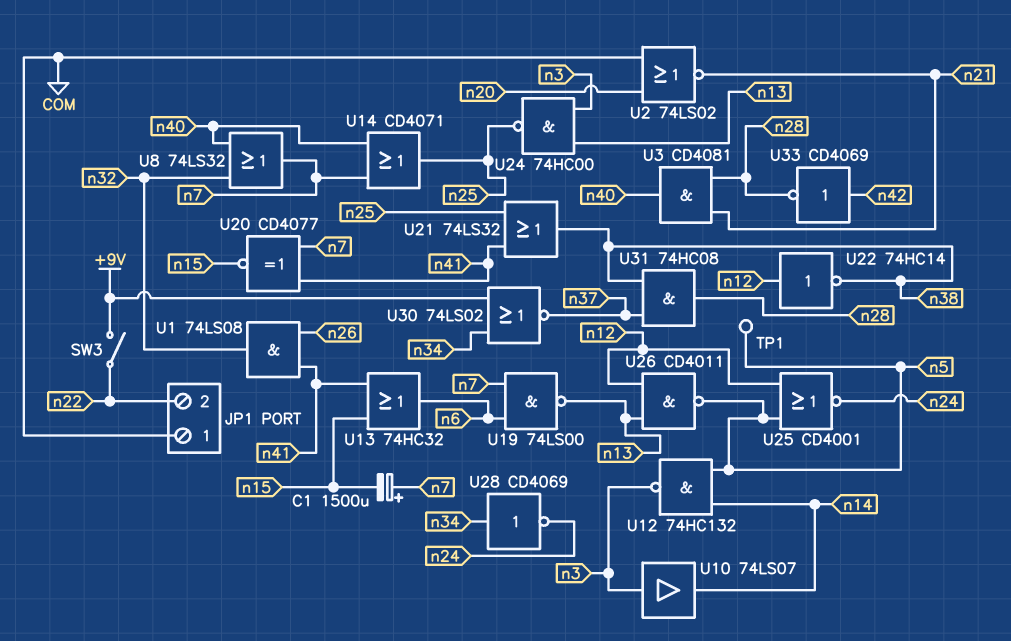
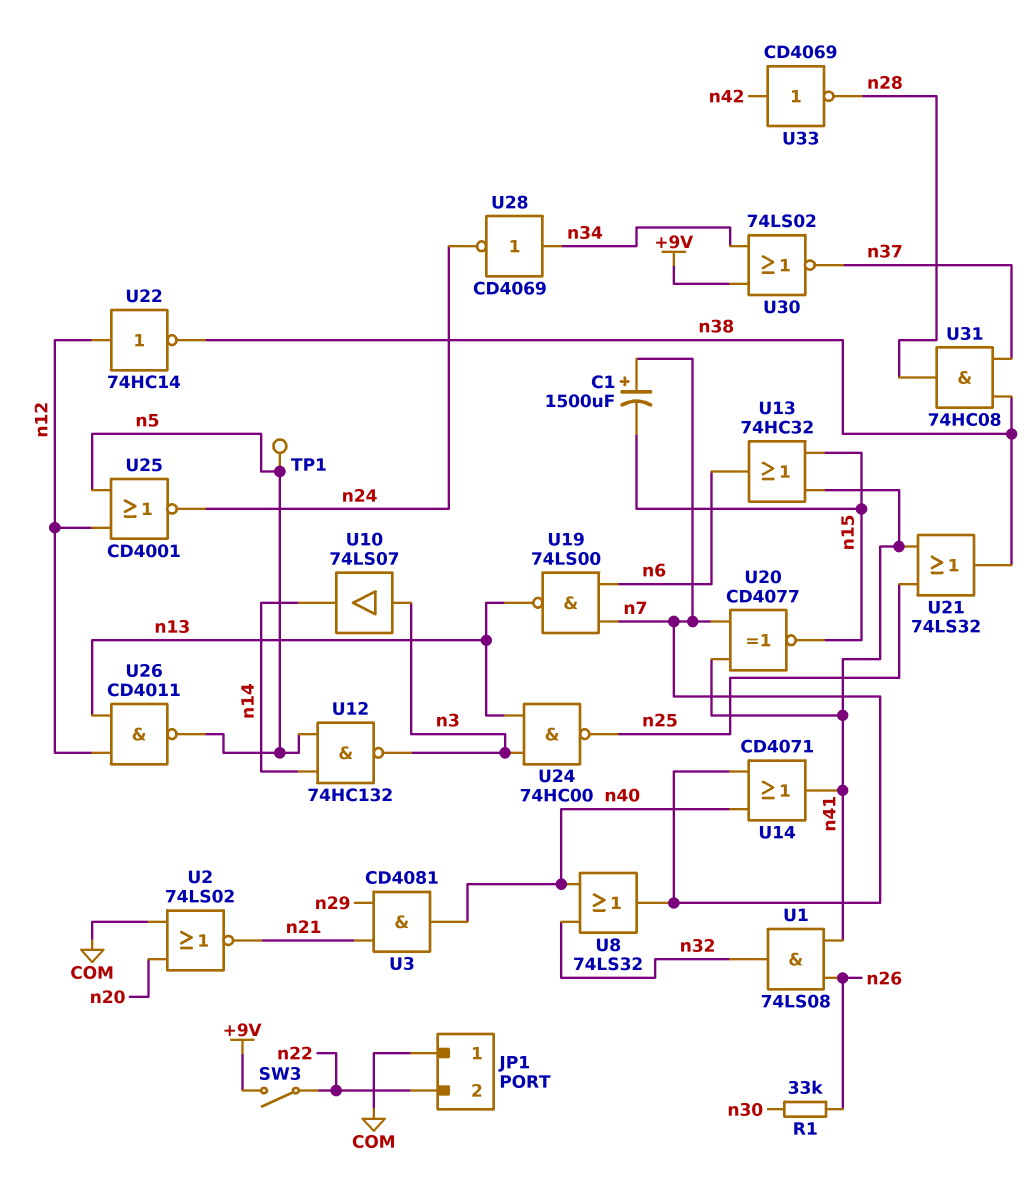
R1: none -> 33k (n26, n30)
U3: AND CD4081 (in n21, in n28, out n40) -> AND CD4081 (in n21, in n29, out n40)
U14: OR CD4071 (in n7, in n40, out n25) -> OR CD4071 (in n7, in n40, out n41)

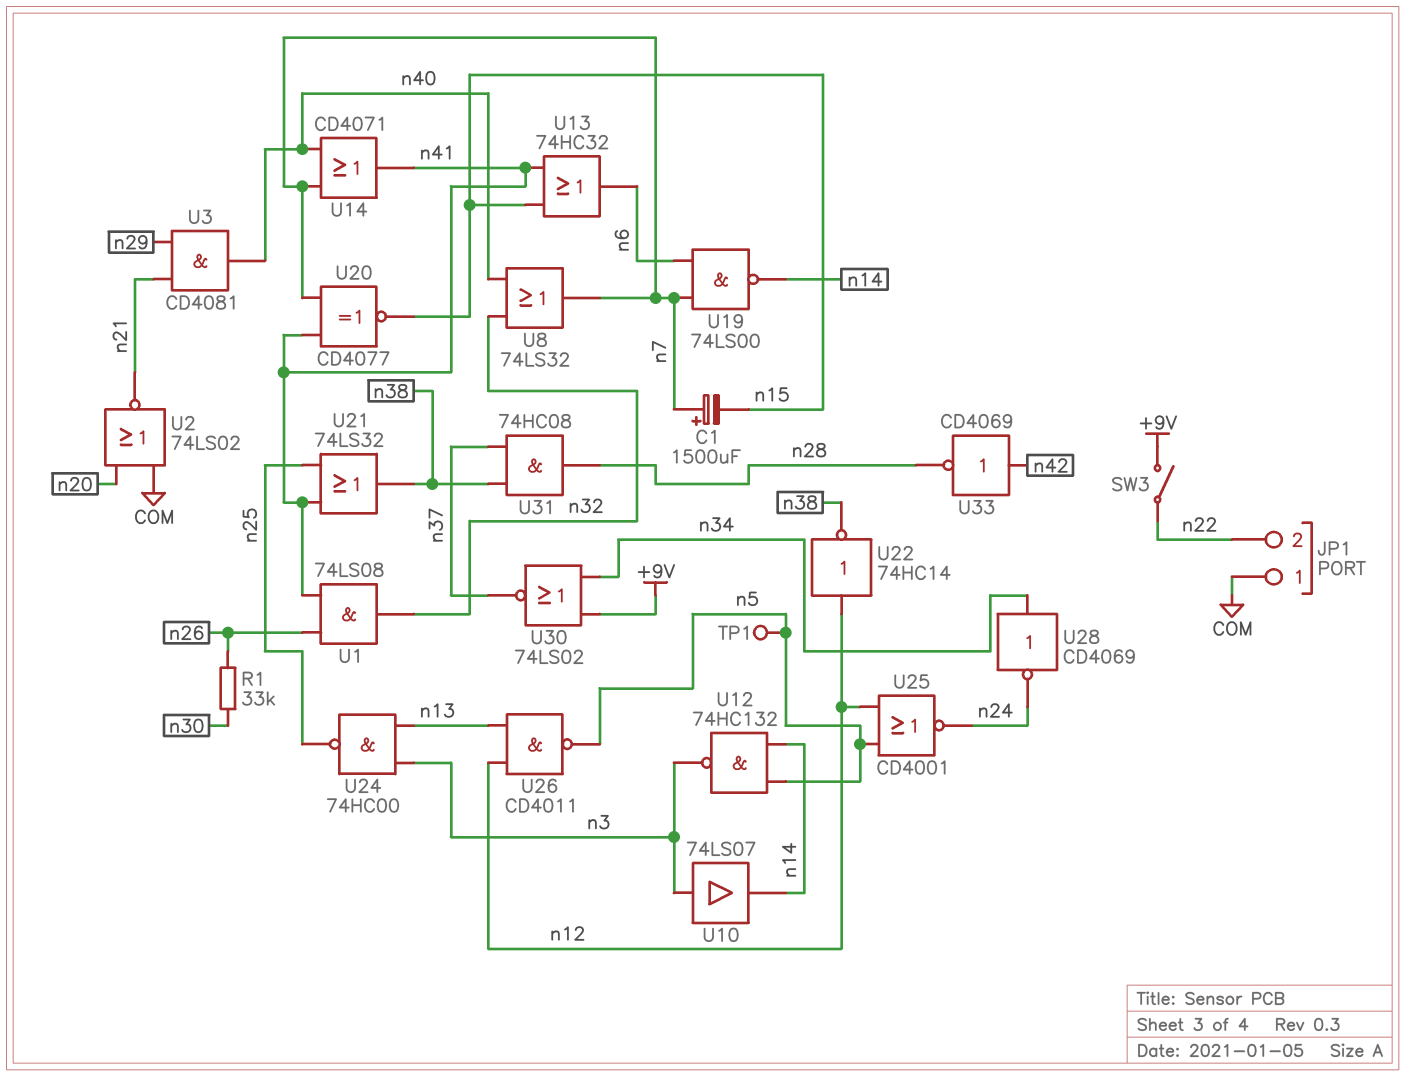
U19: NAND 74LS00 (in n6, in n7, out n13) -> NAND 74LS00 (in n6, in n7, out n14)

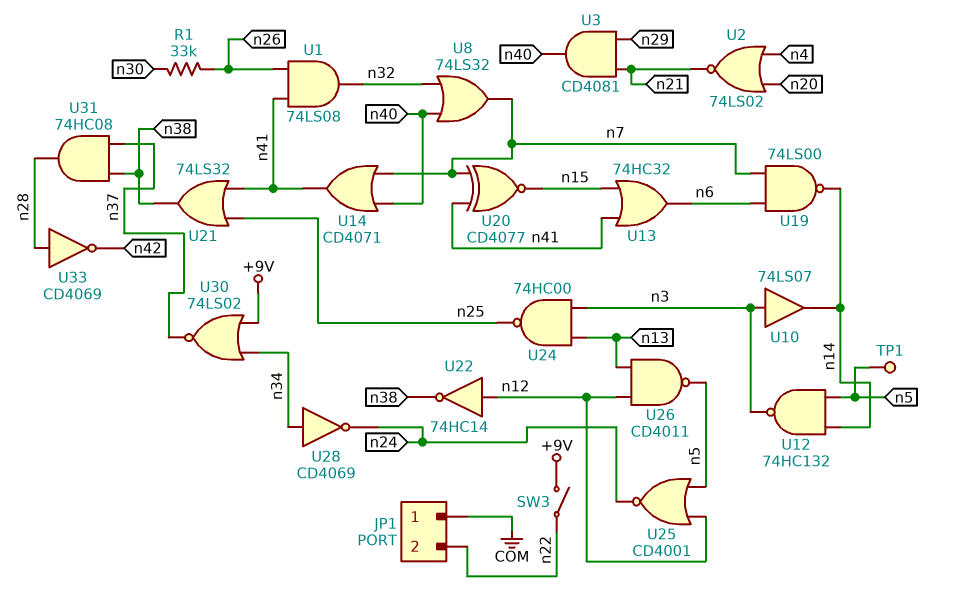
C1: 1500uF (plus n7, minus n15) -> none
U2: NOR 74LS02 (in COM, in n20, out n21) -> NOR 74LS02 (in n4, in n20, out n21)
U33: NOT CD4069 (in n42, out n28) -> NOT CD4069 (in n28, out n42)

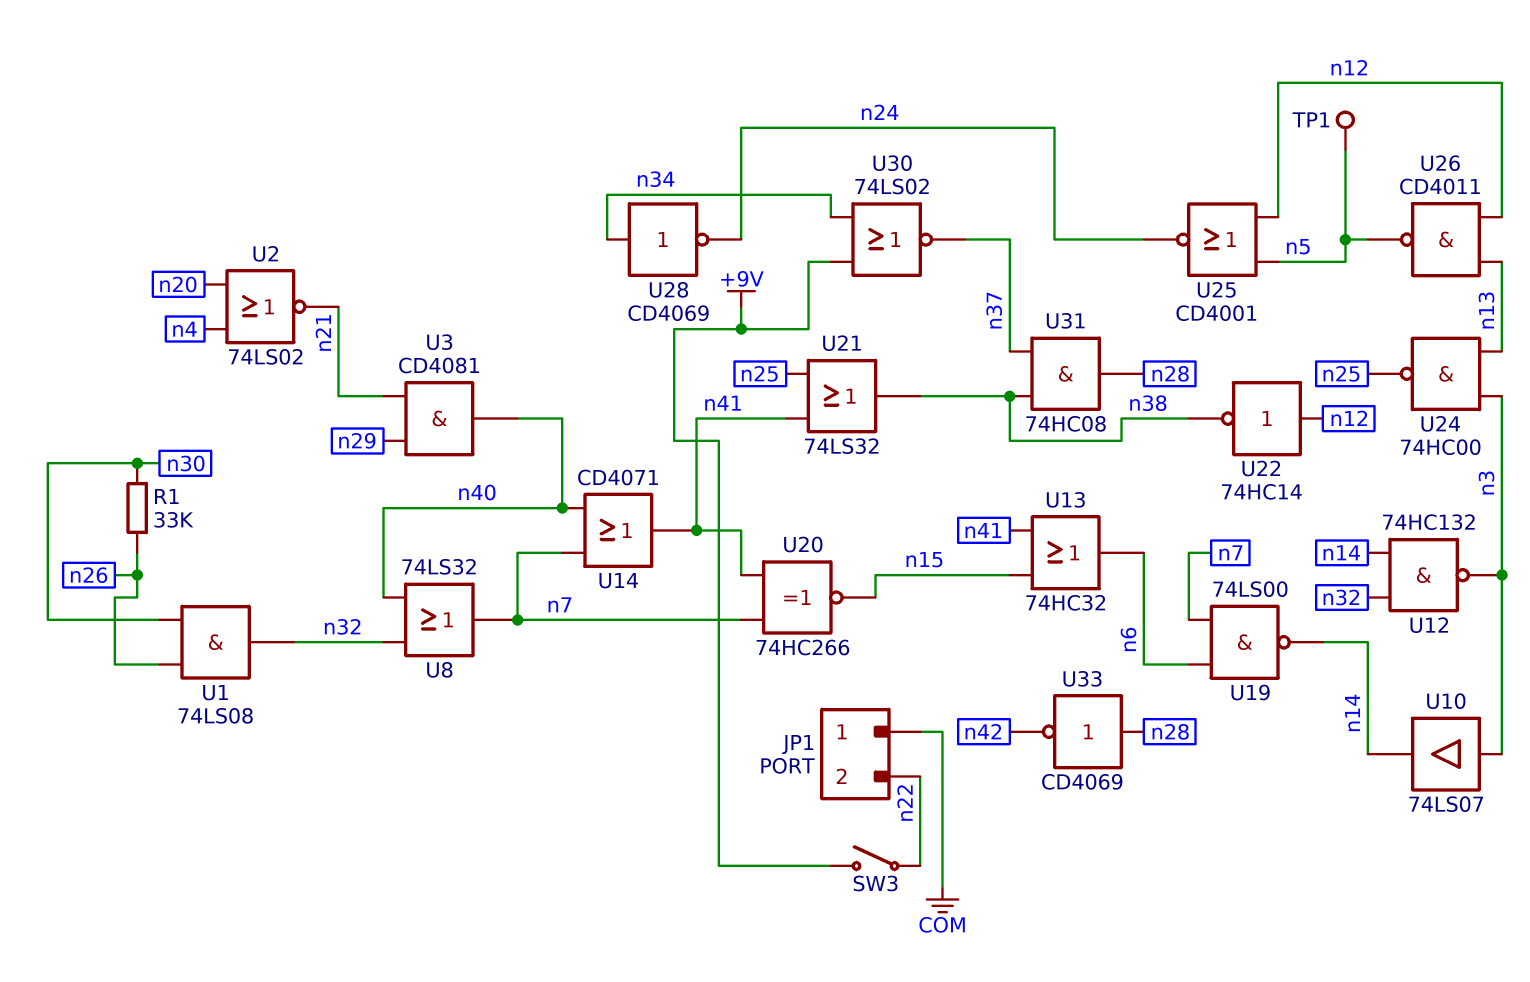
U1: AND 74LS08 (in n26, in n41, out n32) -> AND 74LS08 (in n26, in n30, out n32)
U12: NAND 74HC132 (in n5, in n14, out n3) -> NAND 74HC132 (in n14, in n32, out n3)
U20: XNOR CD4077 (in n7, in n41, out n15) -> XNOR 74HC266 (in n7, in n41, out n15)

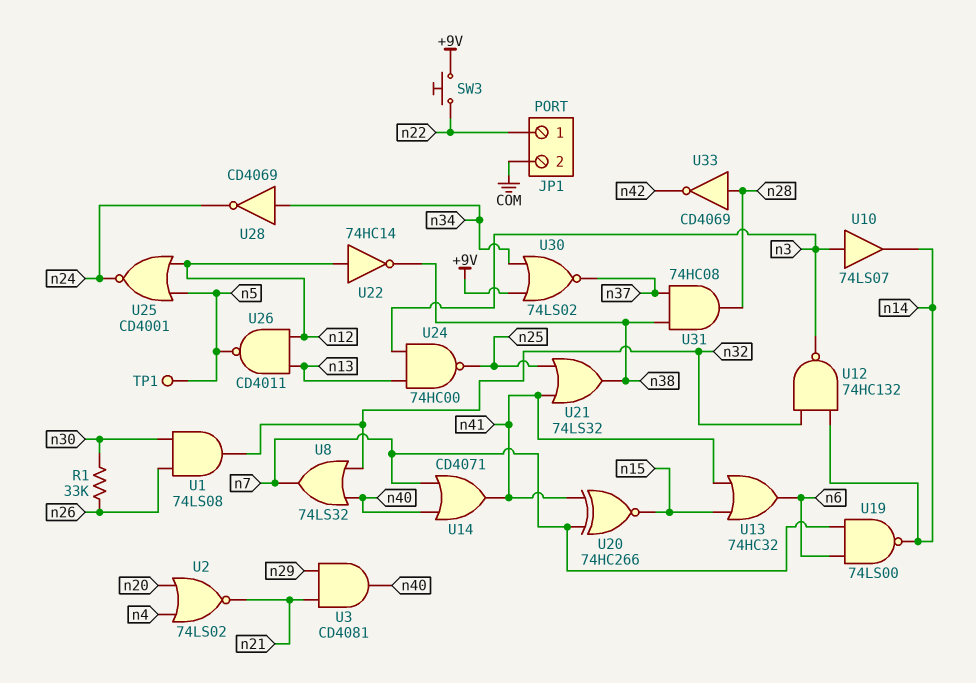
JP1 pin 1: COM -> n22
JP1 pin 2: n22 -> COM
SW3: switch (+9V, n22) -> button (+9V, n22)

